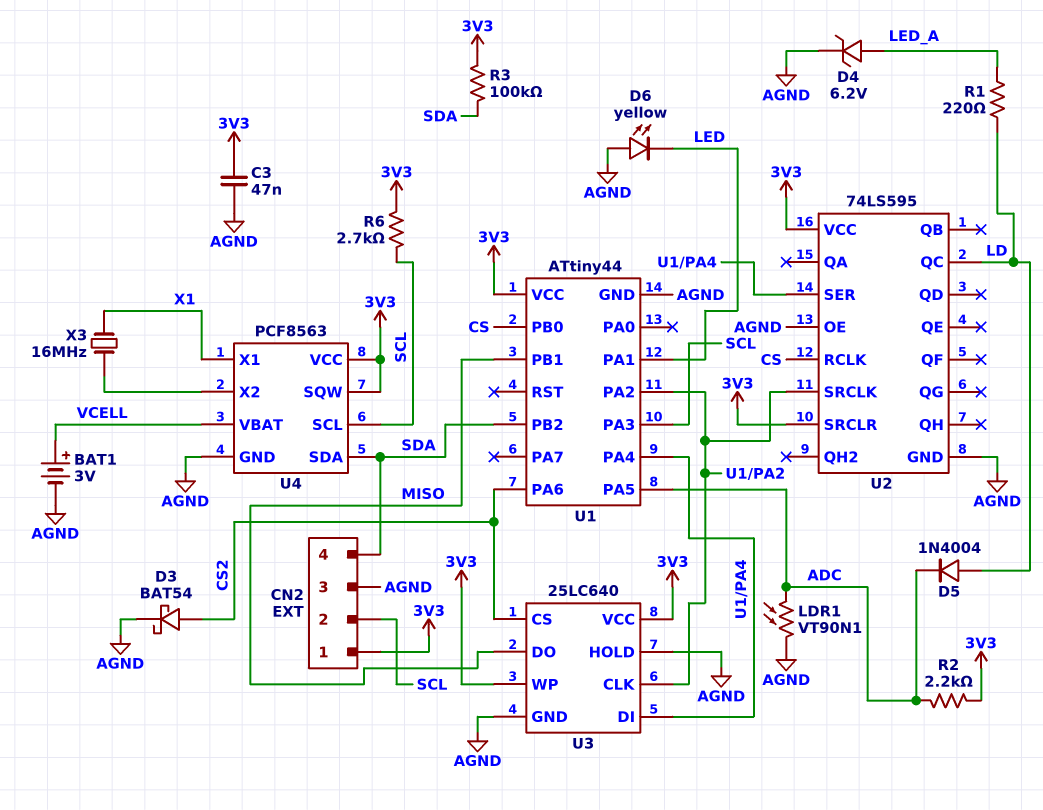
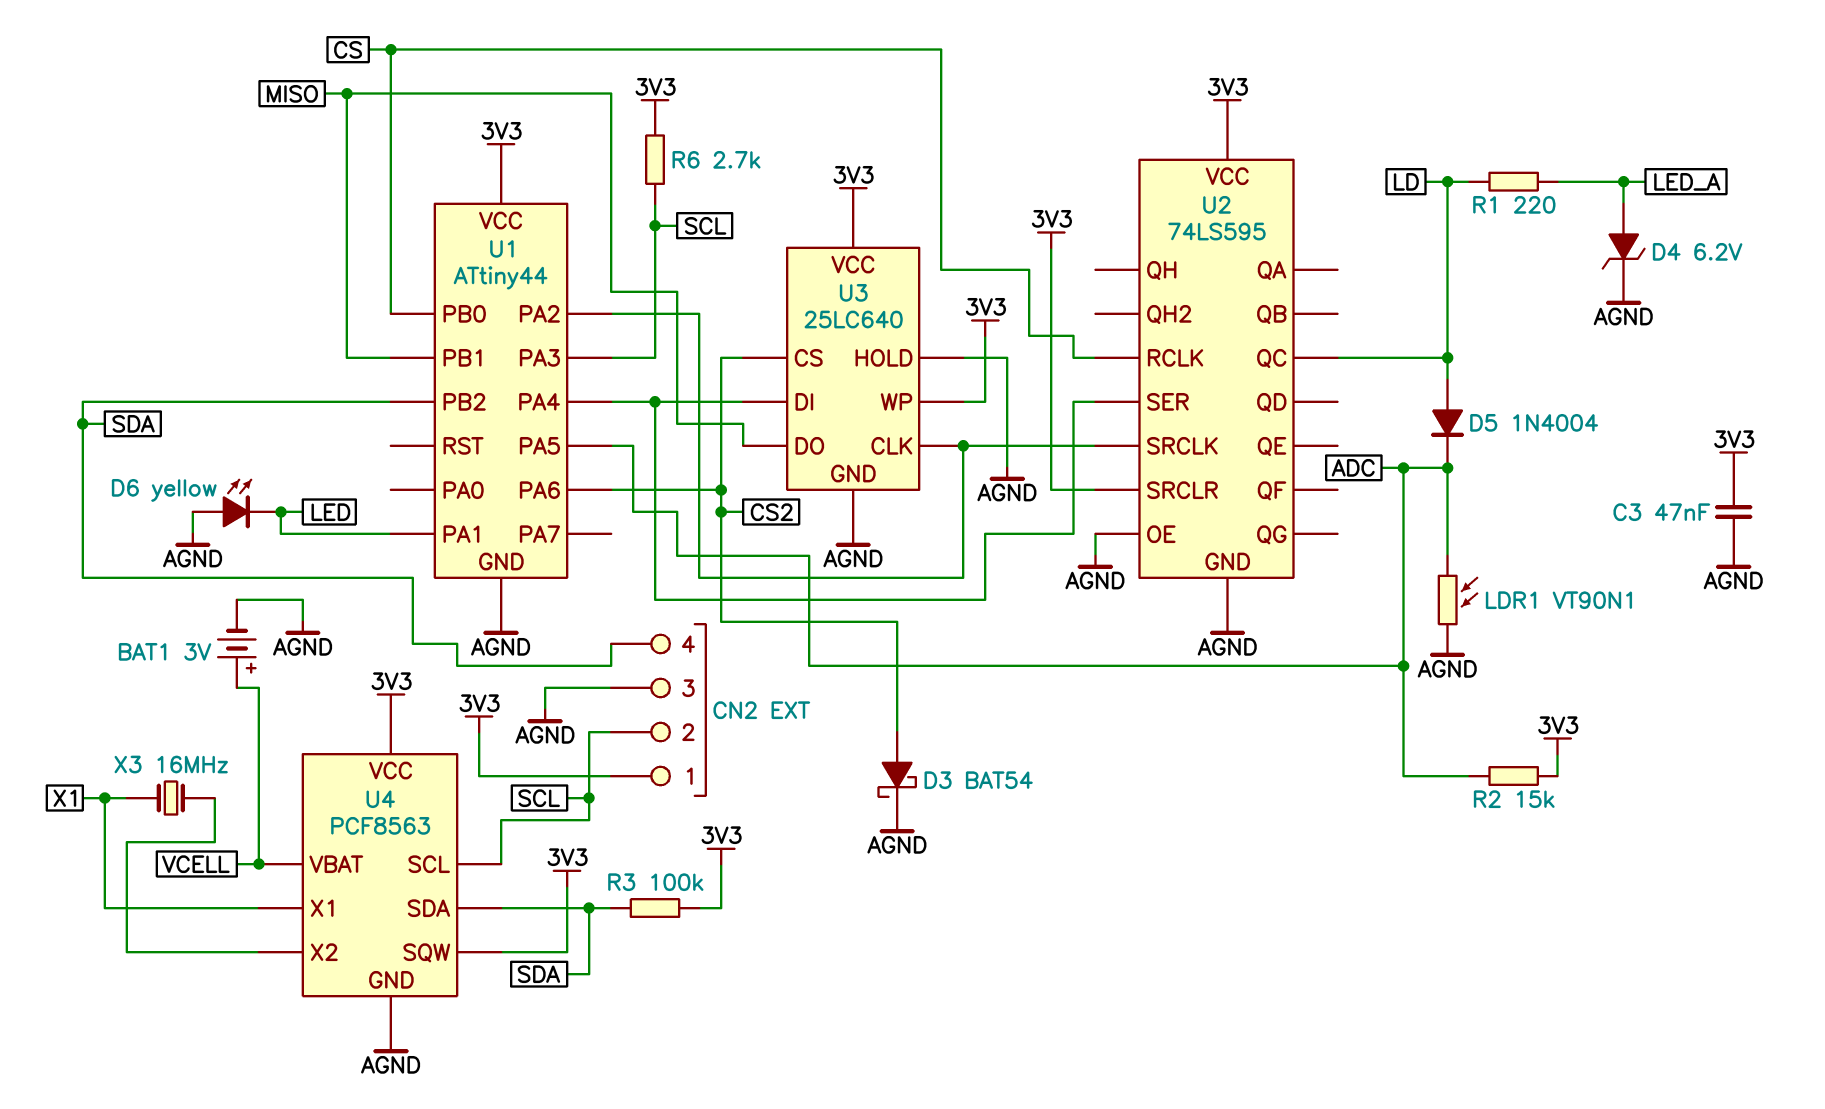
R2: 2.2k (3V3, ADC) -> 15k (3V3, ADC)

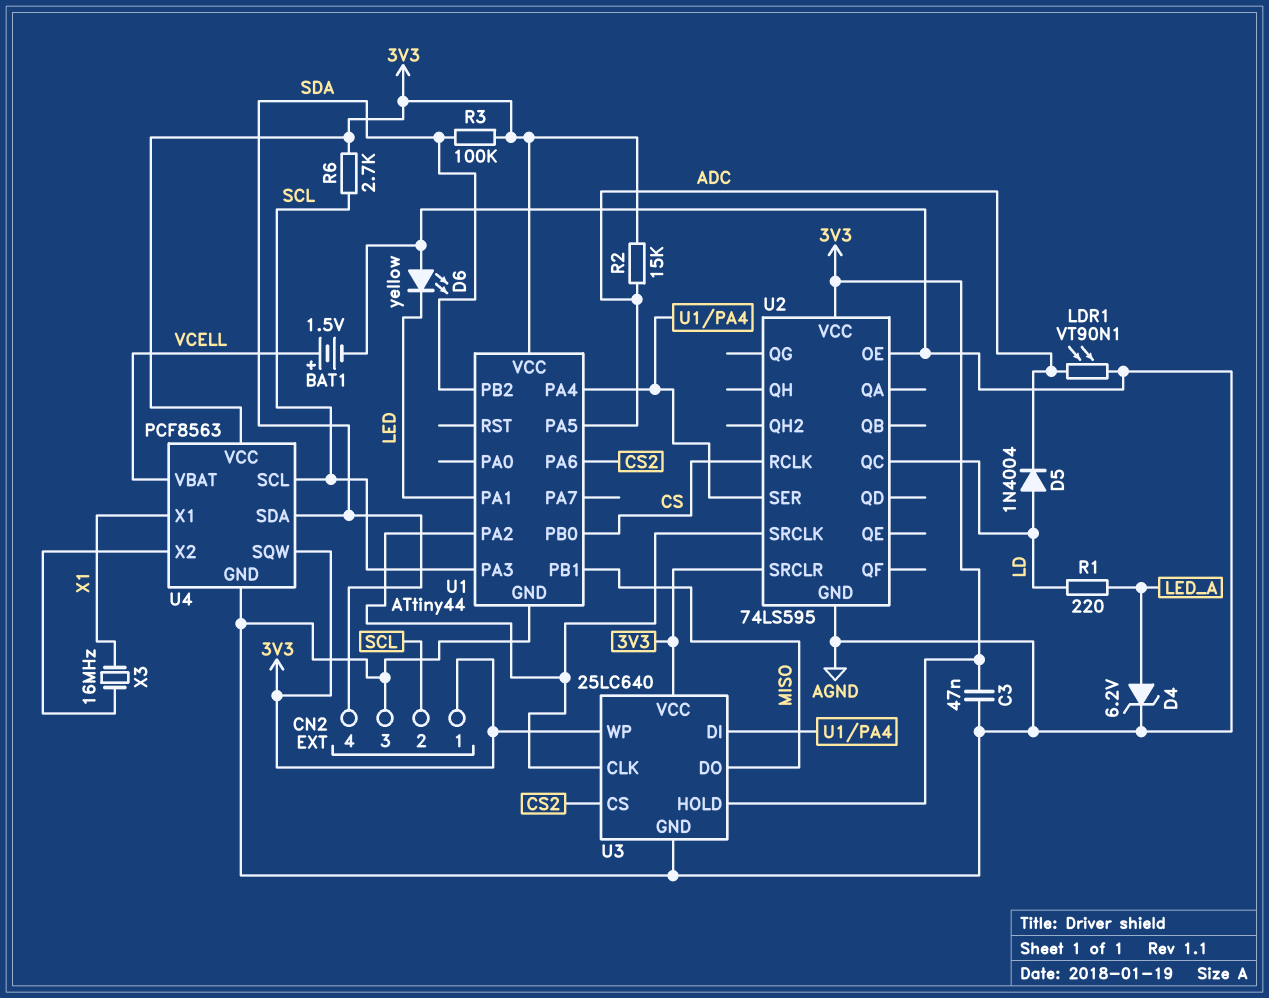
BAT1: 3V (plus VCELL, minus AGND) -> 1.5V (plus VCELL, minus AGND)
D3: schottky BAT54 (A CS2, K AGND) -> none
U3 pin HOLD: AGND -> 3V3

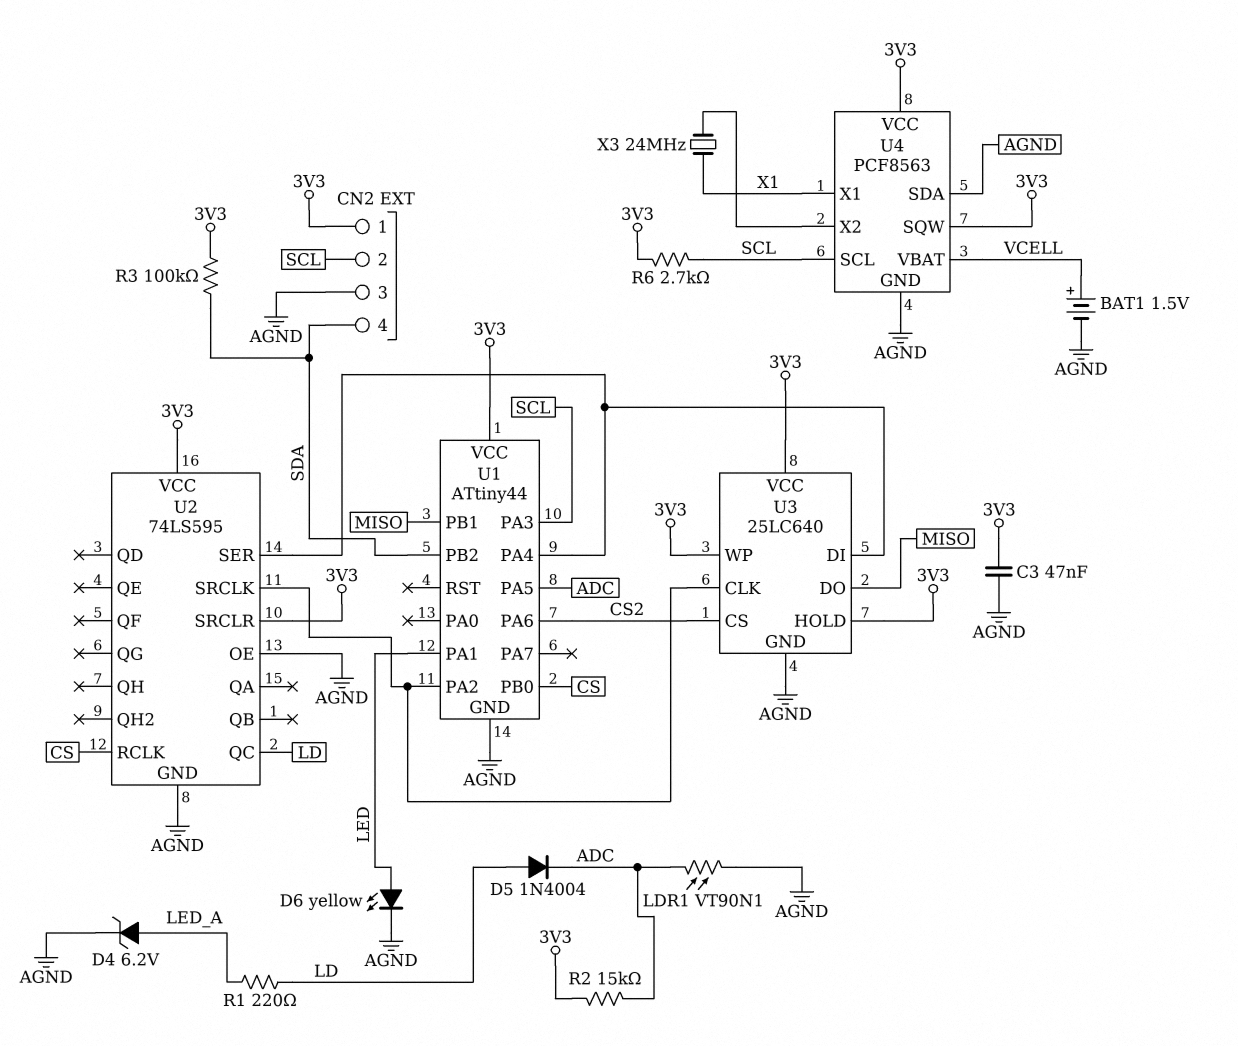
D6: LED yellow (A AGND, K LED) -> LED yellow (A LED, K AGND)
U4 pin SDA: SDA -> AGND
X3: 16MHz (U4/X2, X1) -> 24MHz (U4/X2, X1)

